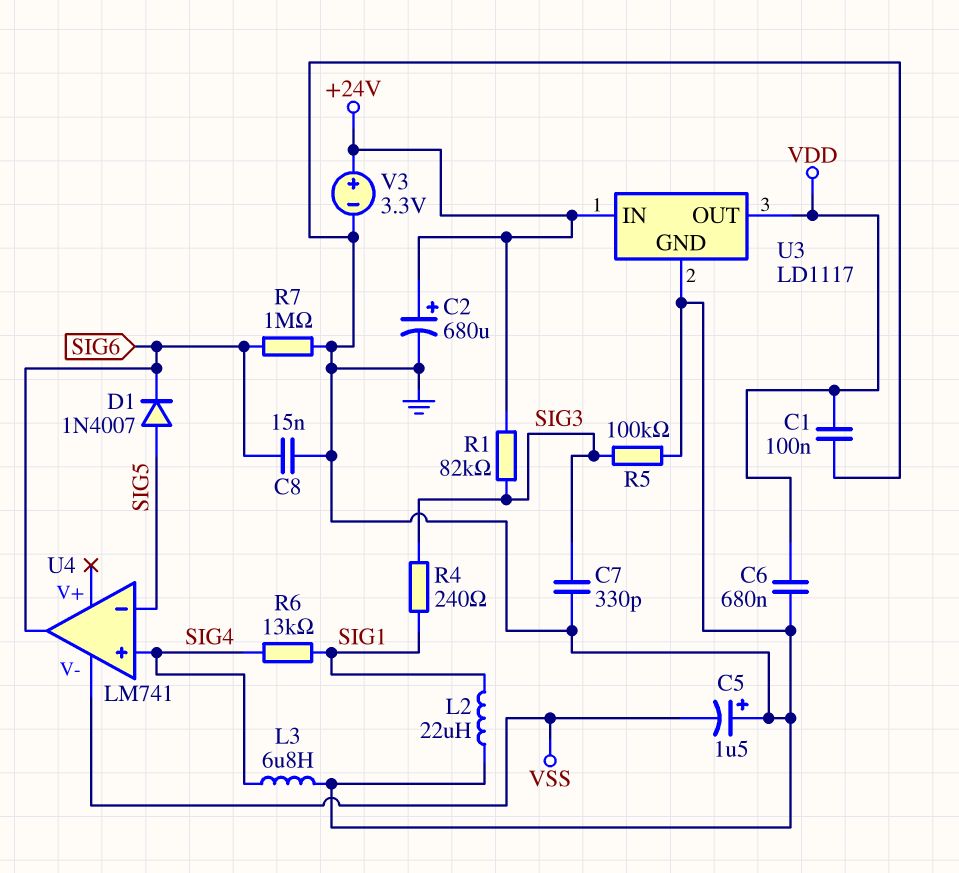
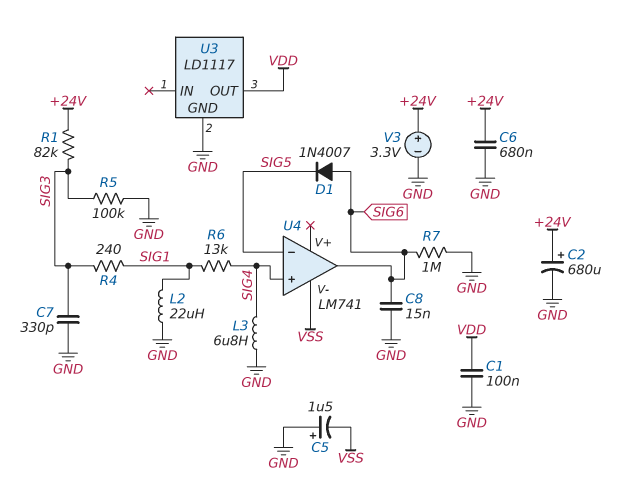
C6: 680nF (GND, VDD) -> 680nF (+24V, GND)
D1: diode 1N4007 (A SIG5, K SIG6) -> diode 1N4007 (A SIG6, K SIG5)
U3 pin IN: +24V -> none

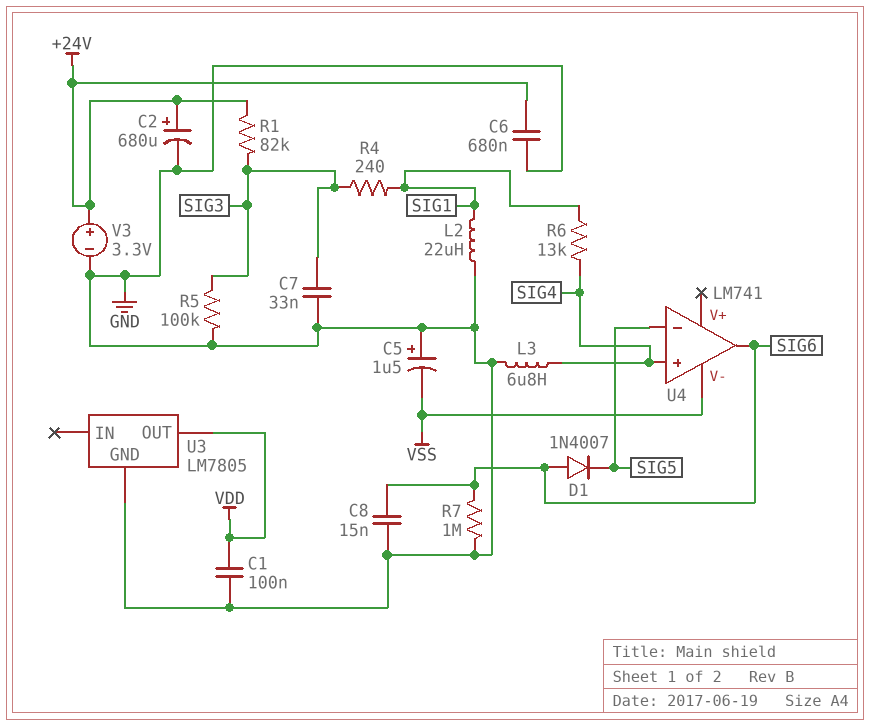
C7: 330pF (GND, SIG3) -> 33nF (GND, SIG3)
U3: LD1117 -> LM7805

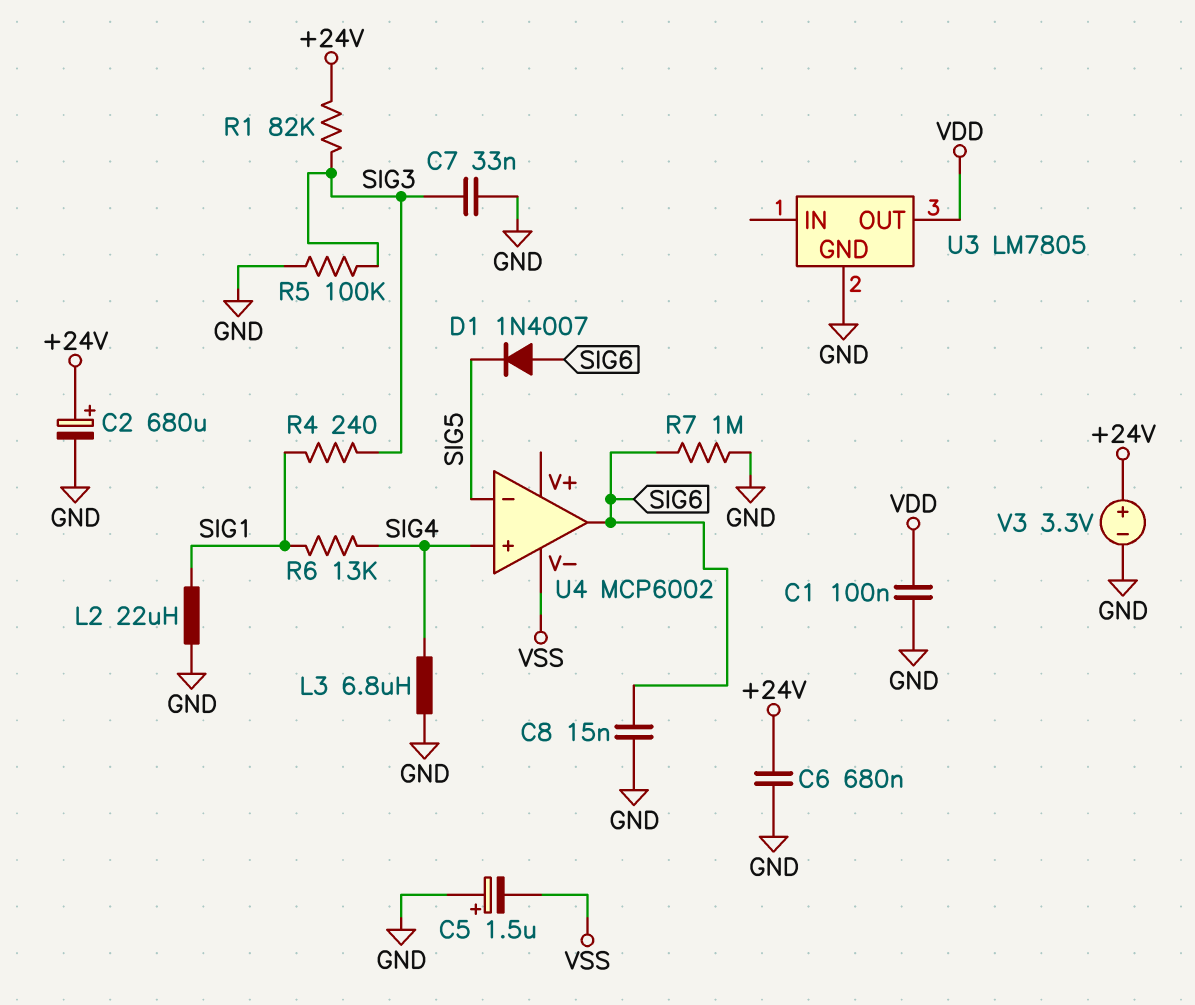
U4: LM741 -> MCP6002

